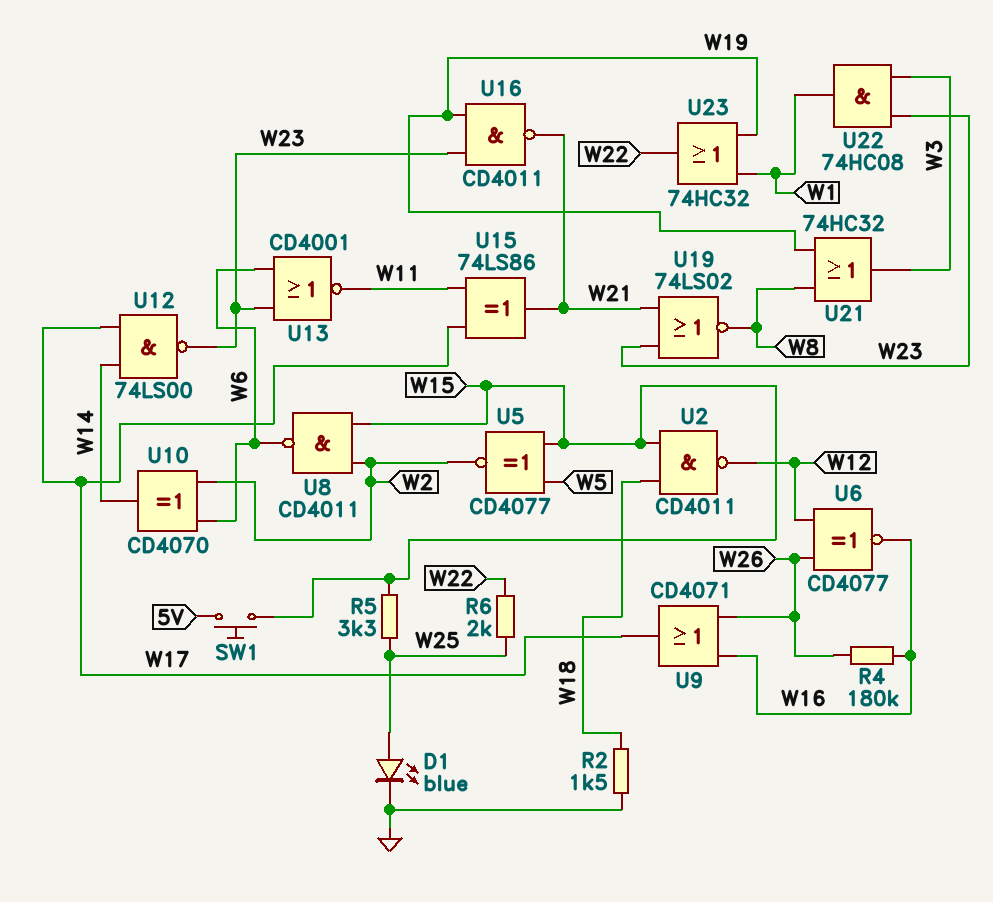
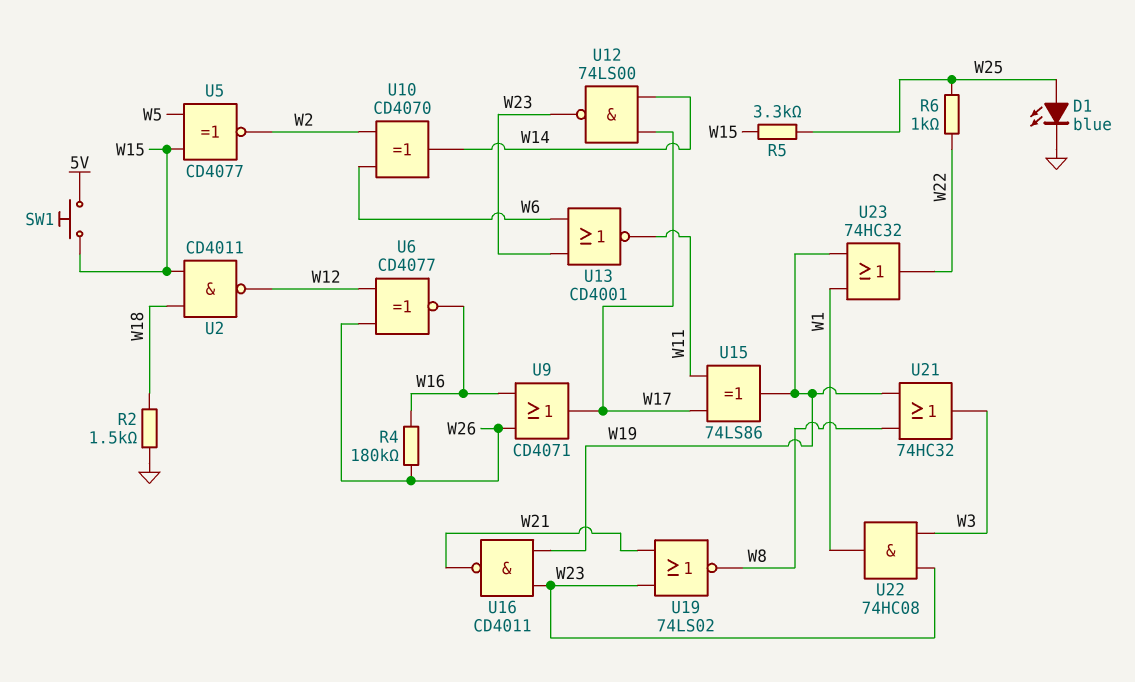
R6: 2k (W22, W25) -> 1k (W22, W25)
U8: NAND CD4011 (in W2, in W15, out W6) -> none
U15: XOR 74LS86 (in W11, in W17, out W21) -> XOR 74LS86 (in W11, in W17, out W19)

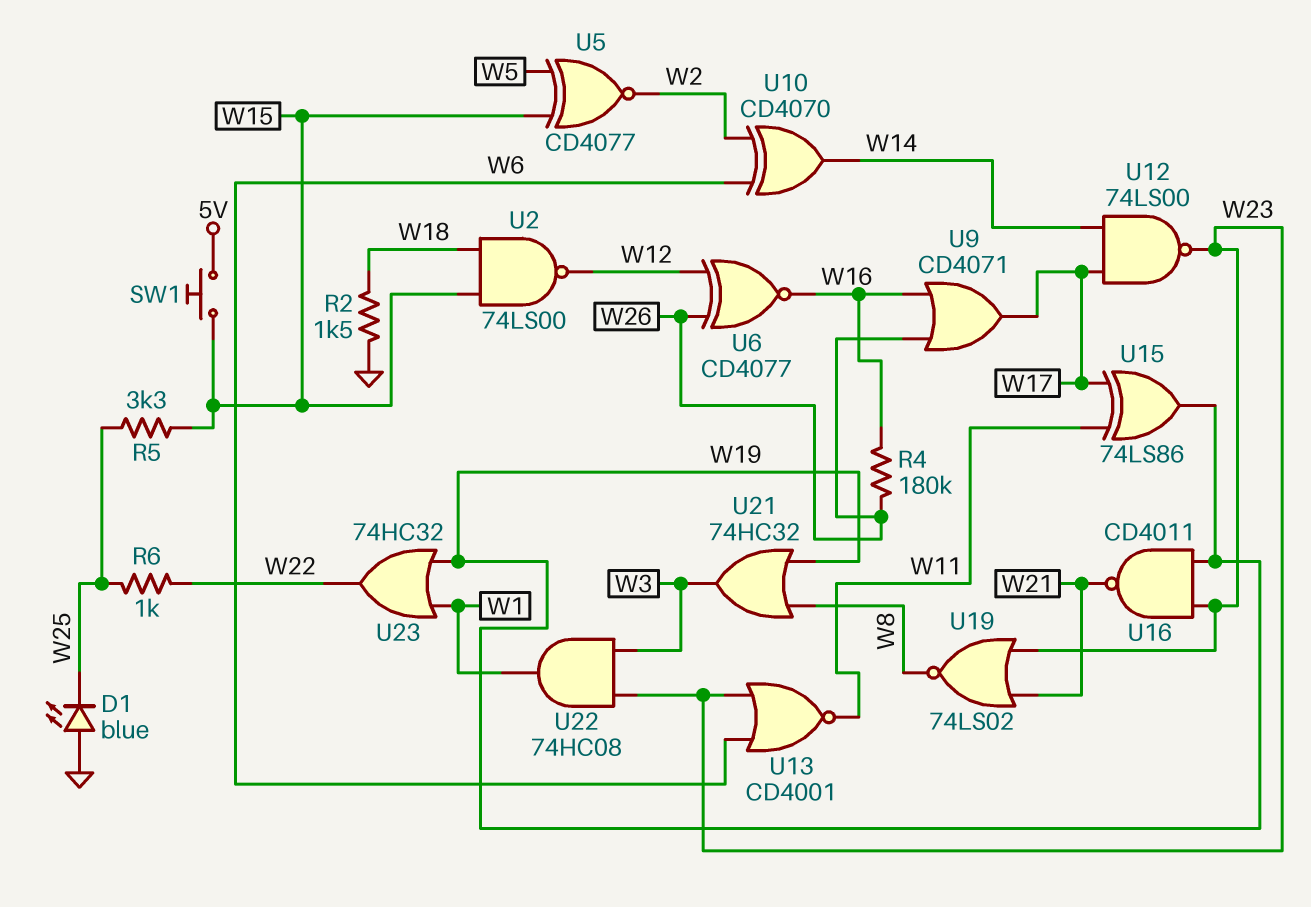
D1: LED blue (A W25, K GND) -> LED blue (A GND, K W25)
U2: NAND CD4011 (in W15, in W18, out W12) -> NAND 74LS00 (in W15, in W18, out W12)

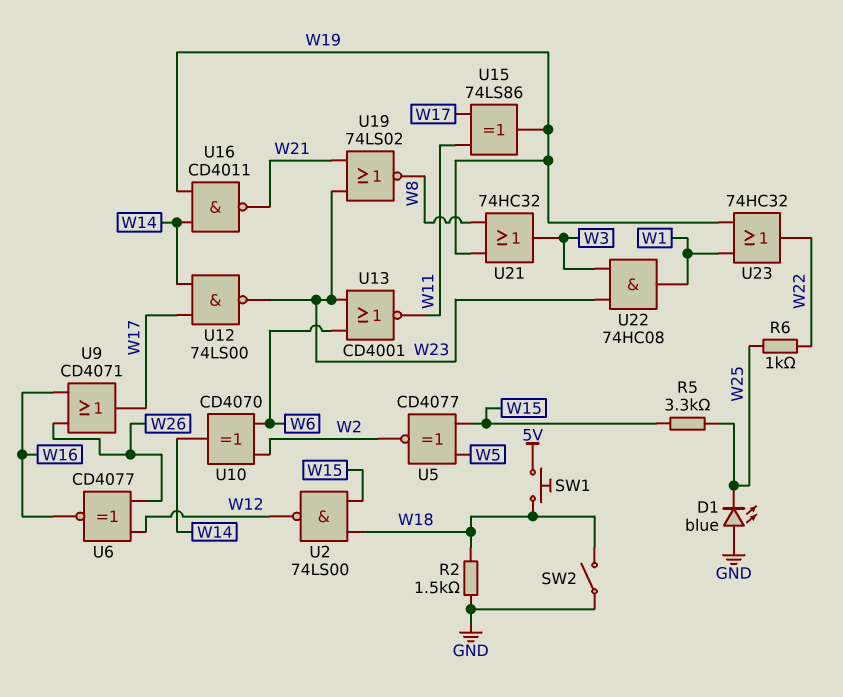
R4: 180k (W16, W26) -> none
SW1: button (5V, W15) -> button (5V, W18)
SW2: none -> switch (GND, W18)
U16: NAND CD4011 (in W19, in W23, out W21) -> NAND CD4011 (in W14, in W19, out W21)

